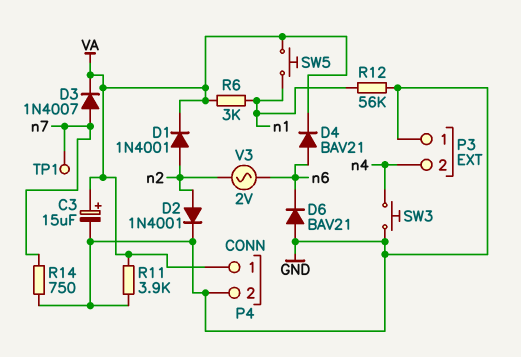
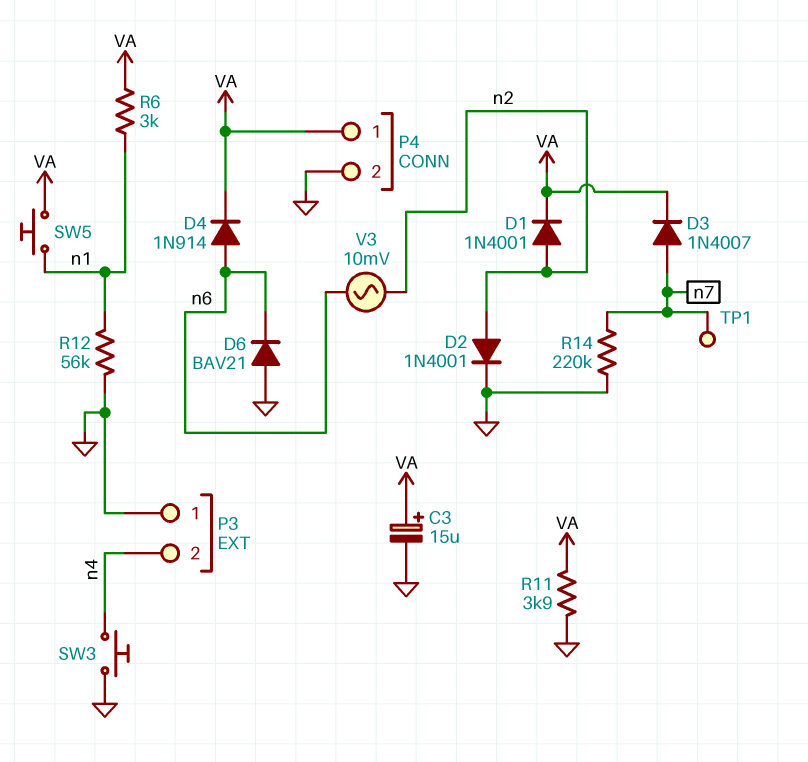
D4: diode BAV21 (A n6, K VA) -> diode 1N914 (A n6, K VA)
R14: 750 (GND, n7) -> 220k (GND, n7)
V3: AC 2V (n2, n6) -> AC 10mV (n2, n6)

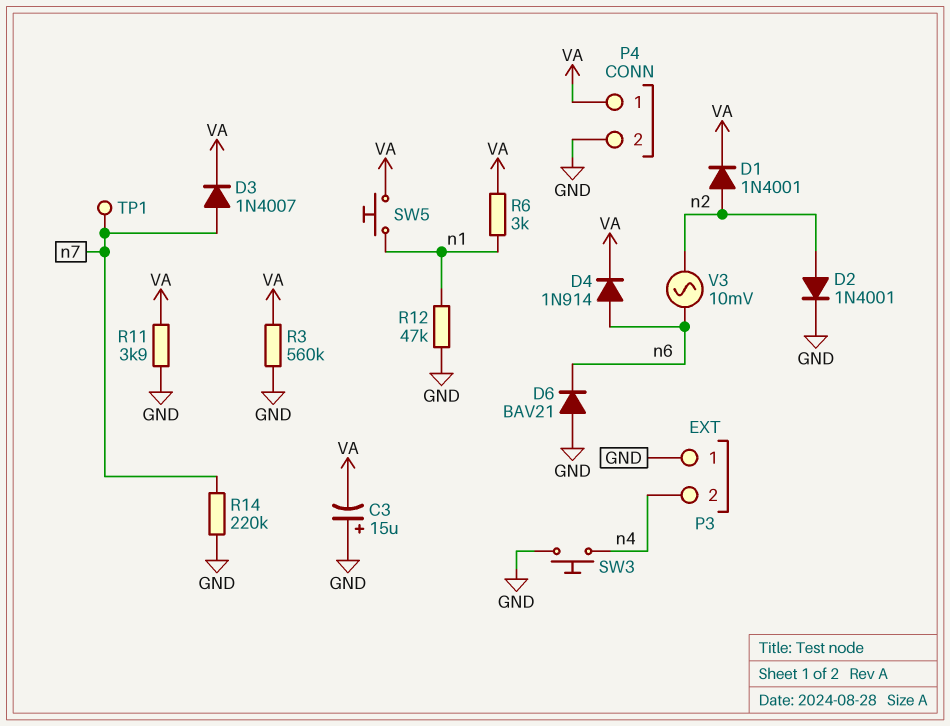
C3: 15uF (plus VA, minus GND) -> 15uF (plus GND, minus VA)
R3: none -> 560k (GND, VA)
R12: 56k (GND, n1) -> 47k (GND, n1)

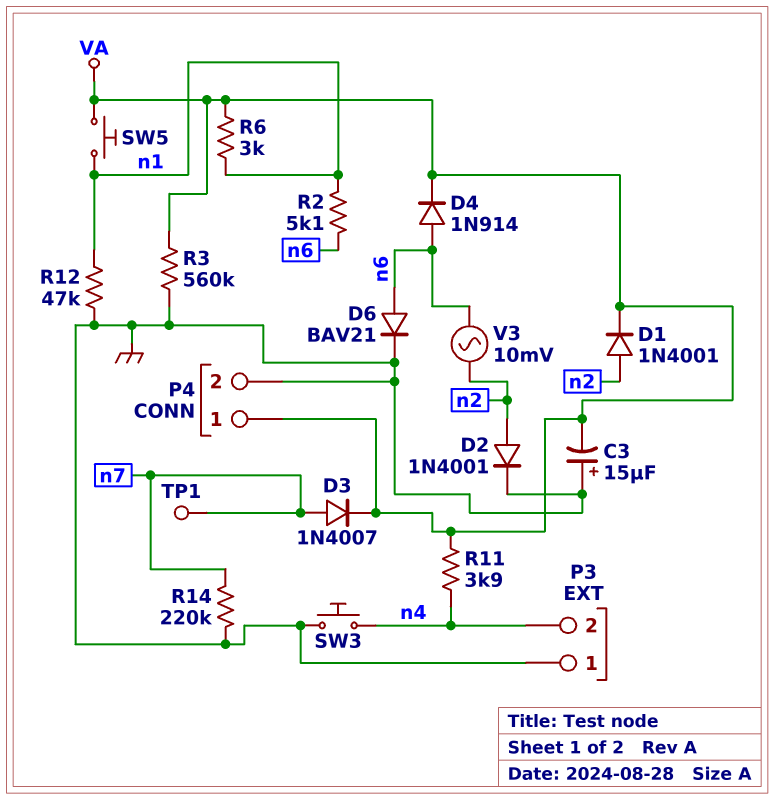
D6: diode BAV21 (A GND, K n6) -> diode BAV21 (A n6, K GND)
R2: none -> 5.1k (n1, n6)
R11: 3.9k (GND, VA) -> 3.9k (VA, n4)

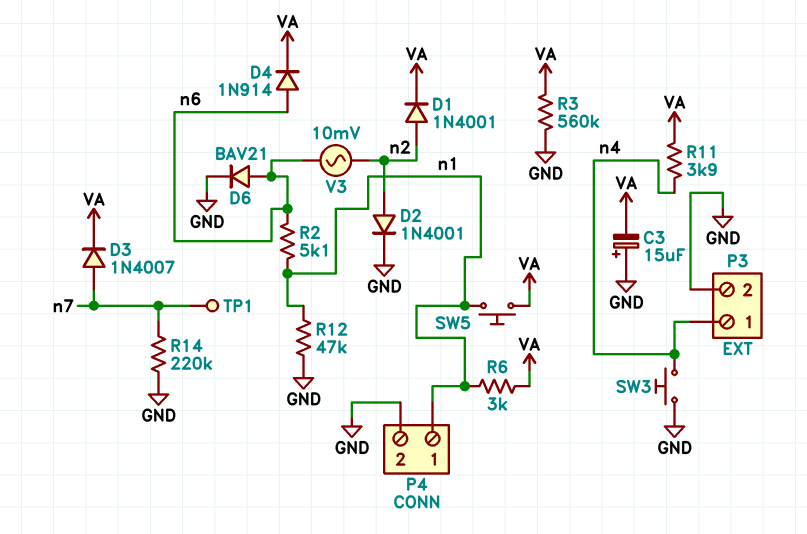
P3 pin 1: GND -> n4
P3 pin 2: n4 -> GND
P4 pin 1: VA -> n1

